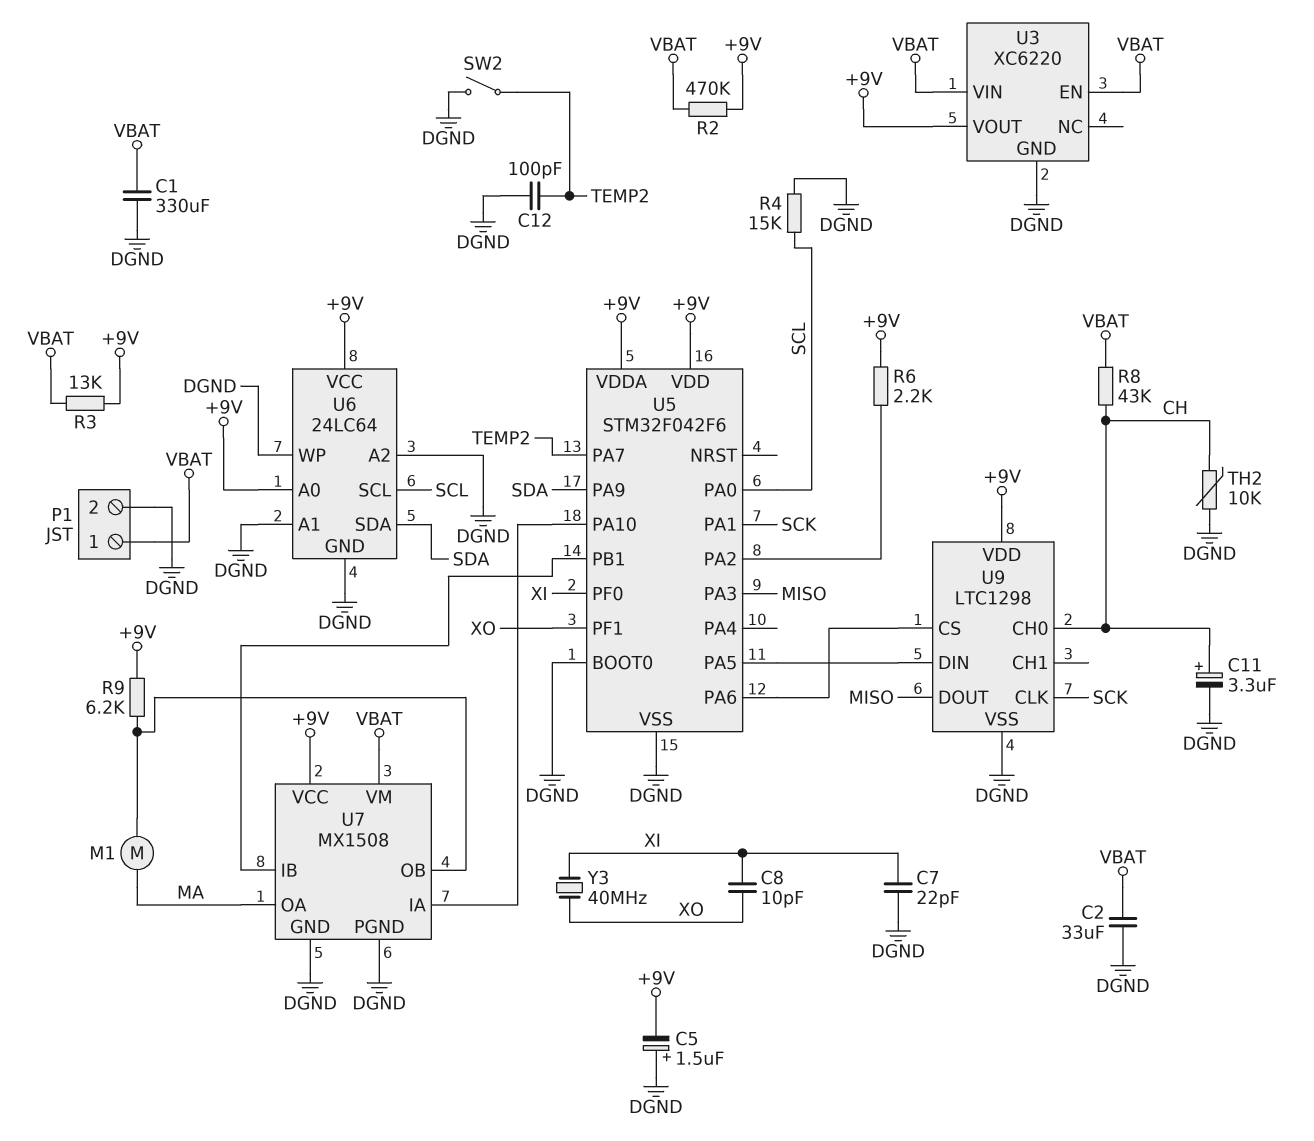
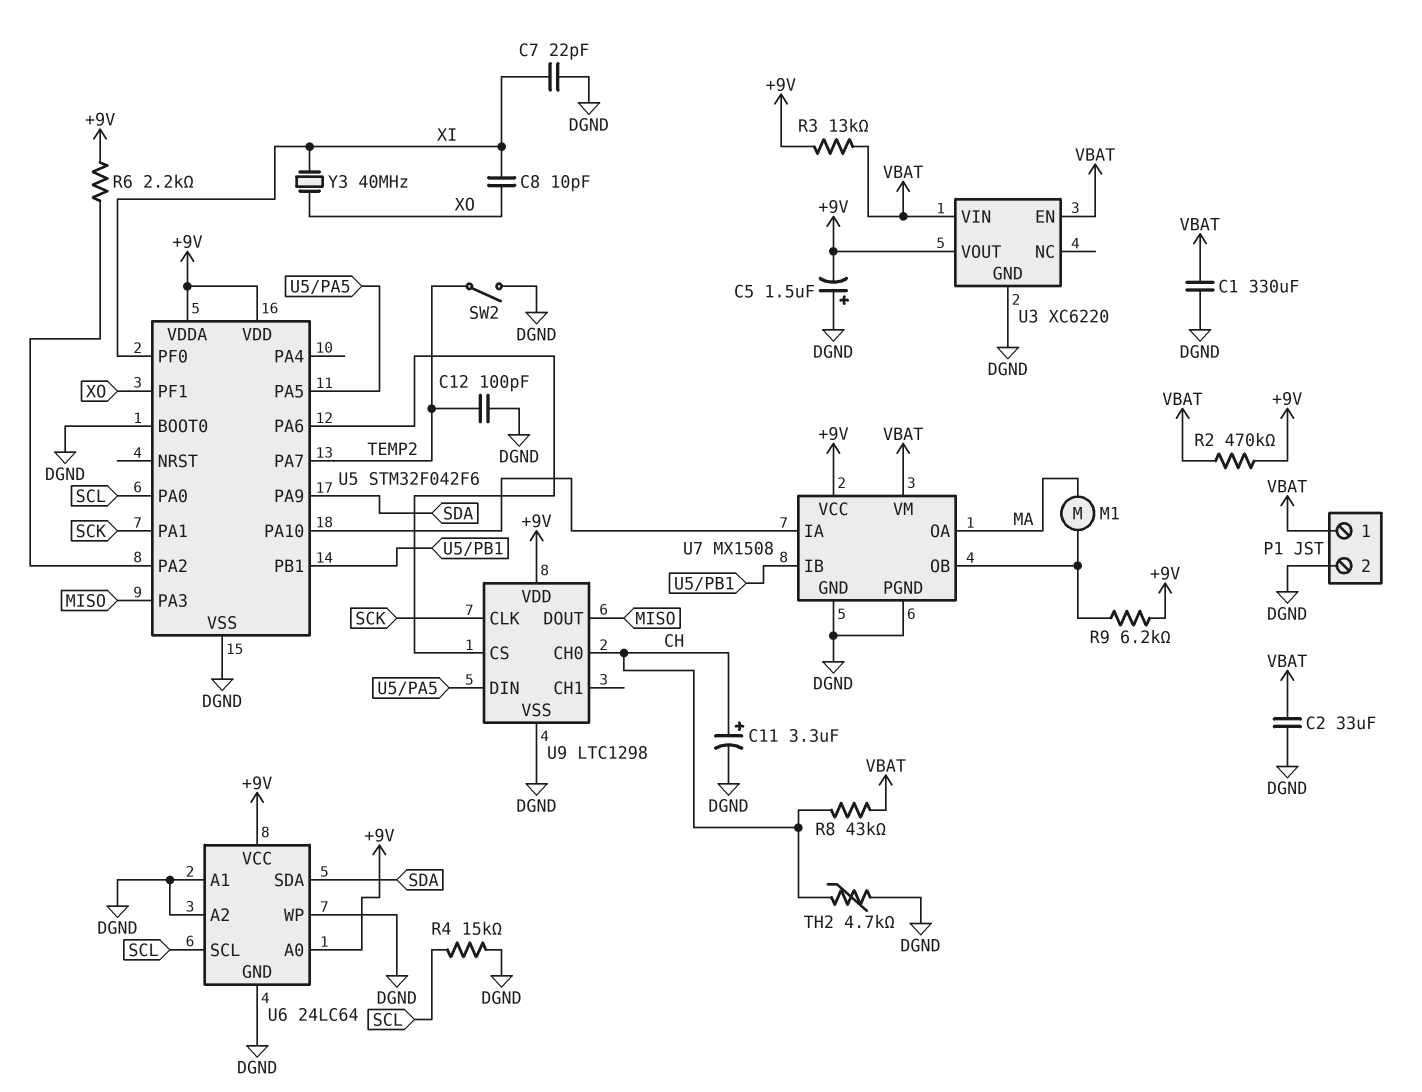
TH2: 10k (CH, DGND) -> 4.7k (CH, DGND)

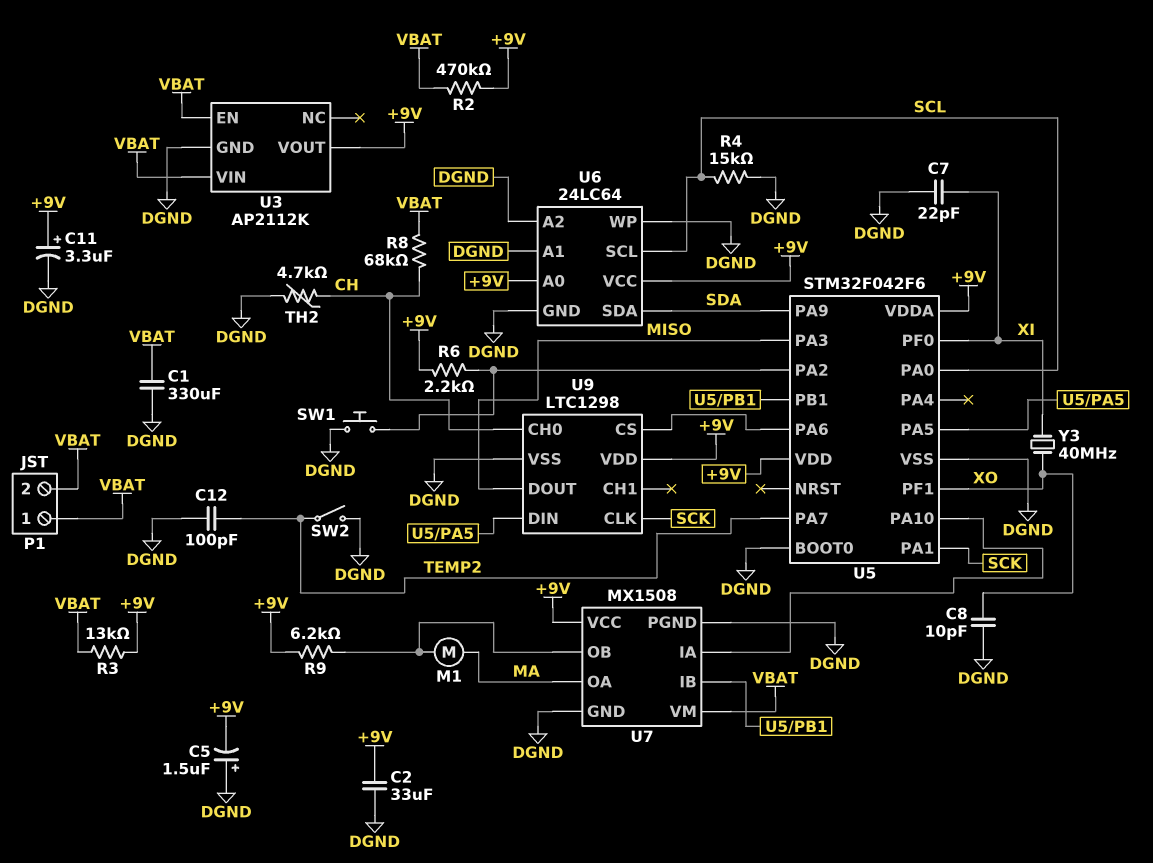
C2: 33uF (DGND, VBAT) -> 33uF (+9V, DGND)
C8: 10pF (XI, XO) -> 10pF (DGND, XO)
C11: 3.3uF (plus CH, minus DGND) -> 3.3uF (plus +9V, minus DGND)
P1 pin 2: DGND -> VBAT
R8: 43k (CH, VBAT) -> 68k (CH, VBAT)
SW1: none -> button (DGND, U5/PA2)
U3: XC6220 -> AP2112K

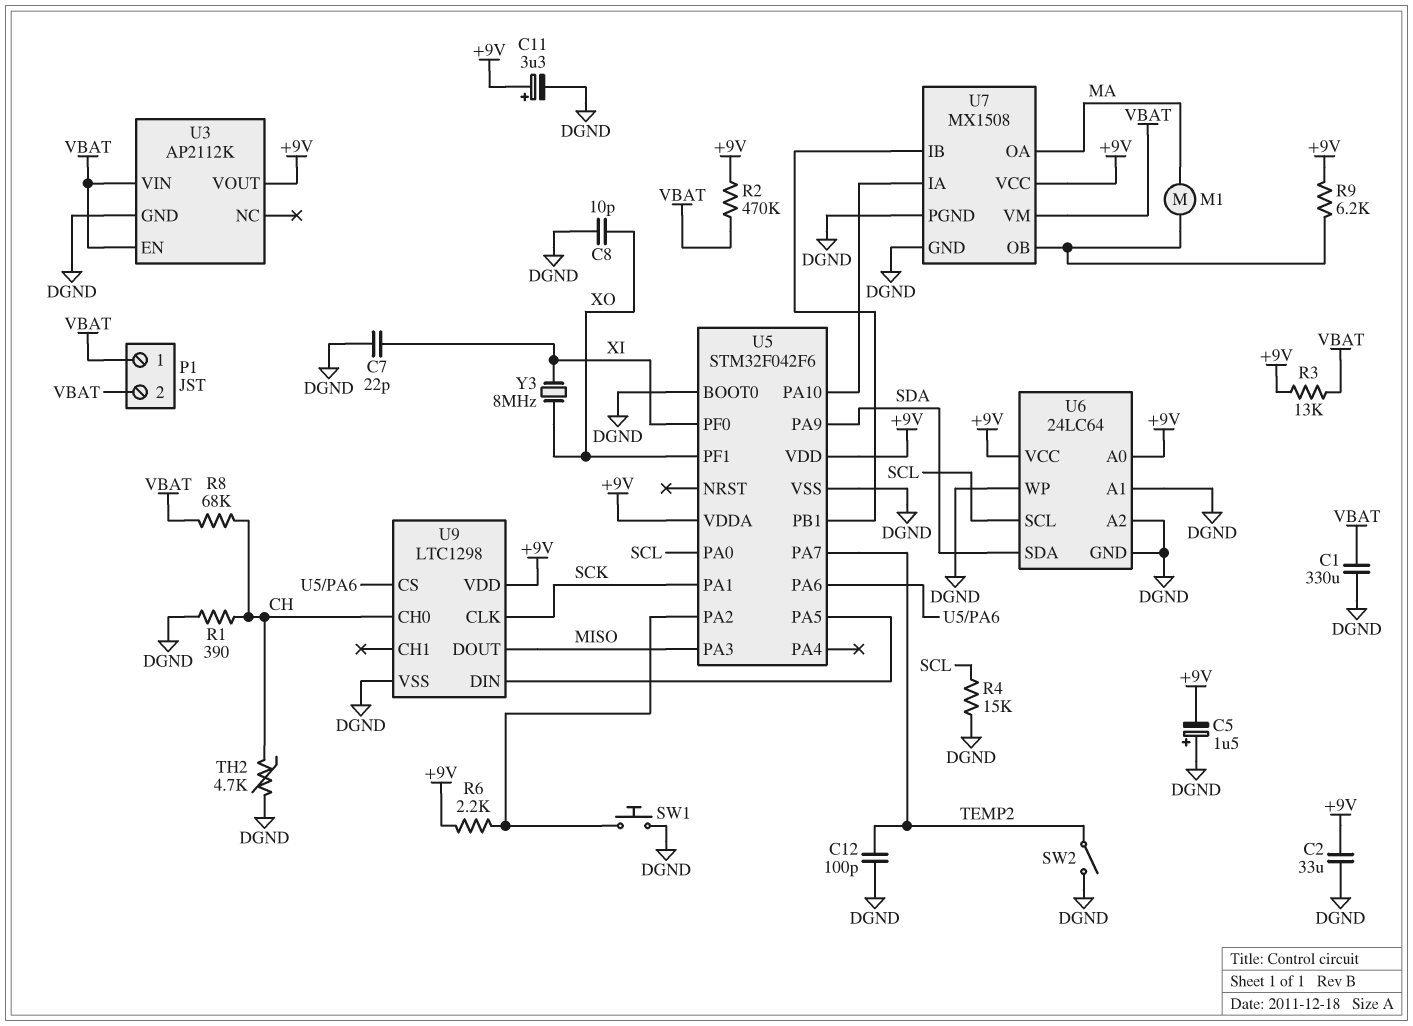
R1: none -> 390 (CH, DGND)
Y3: 40MHz (XI, XO) -> 8MHz (XI, XO)

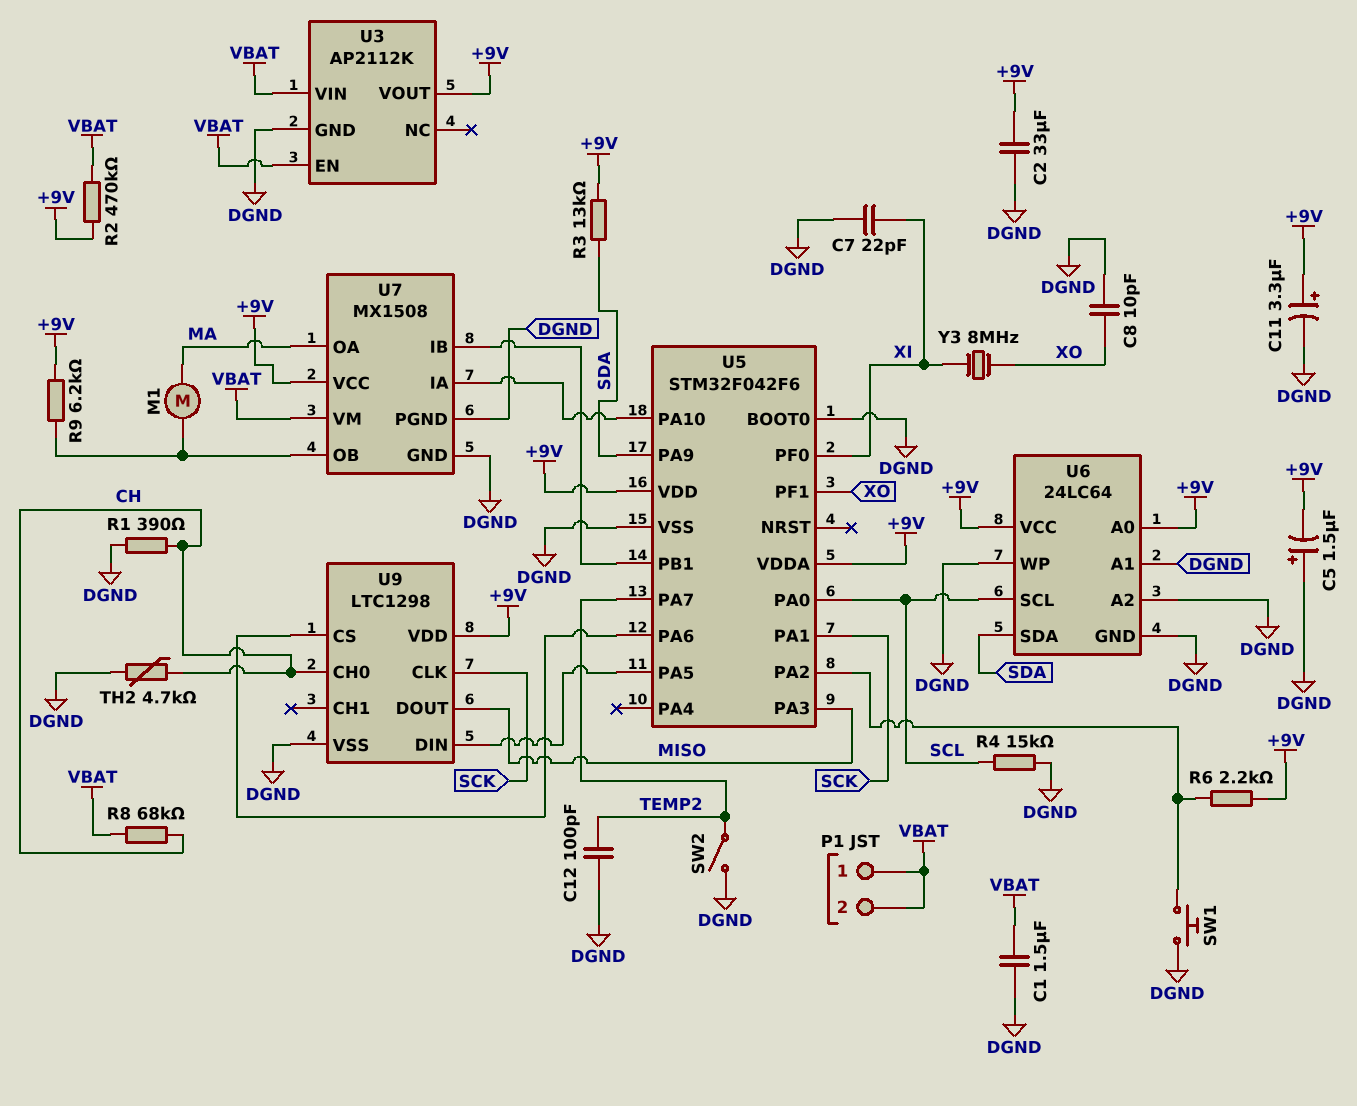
C1: 330uF (DGND, VBAT) -> 1.5uF (DGND, VBAT)
R3: 13k (+9V, VBAT) -> 13k (+9V, SDA)

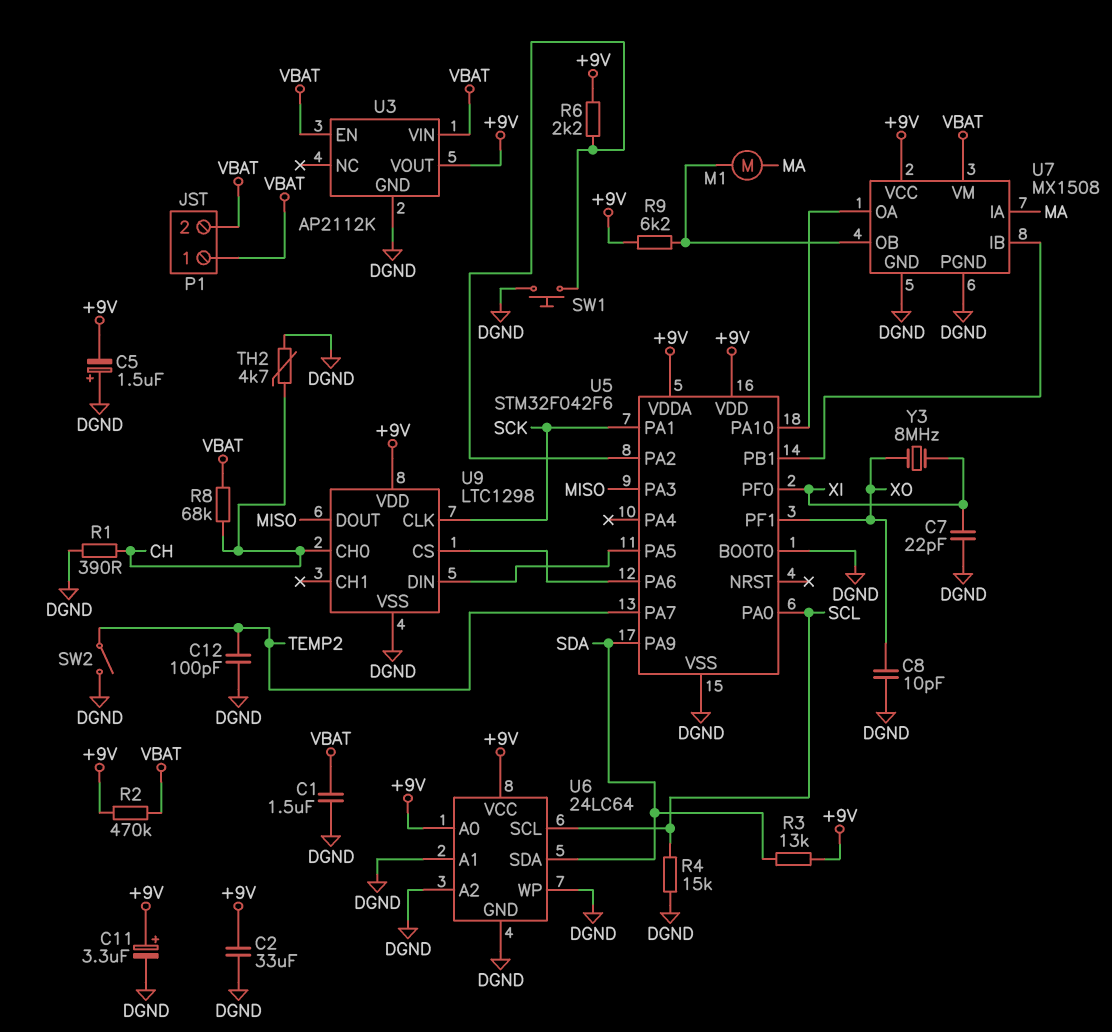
U7 pin IA: U5/PA10 -> MA
U7 pin OA: MA -> U5/PA10

